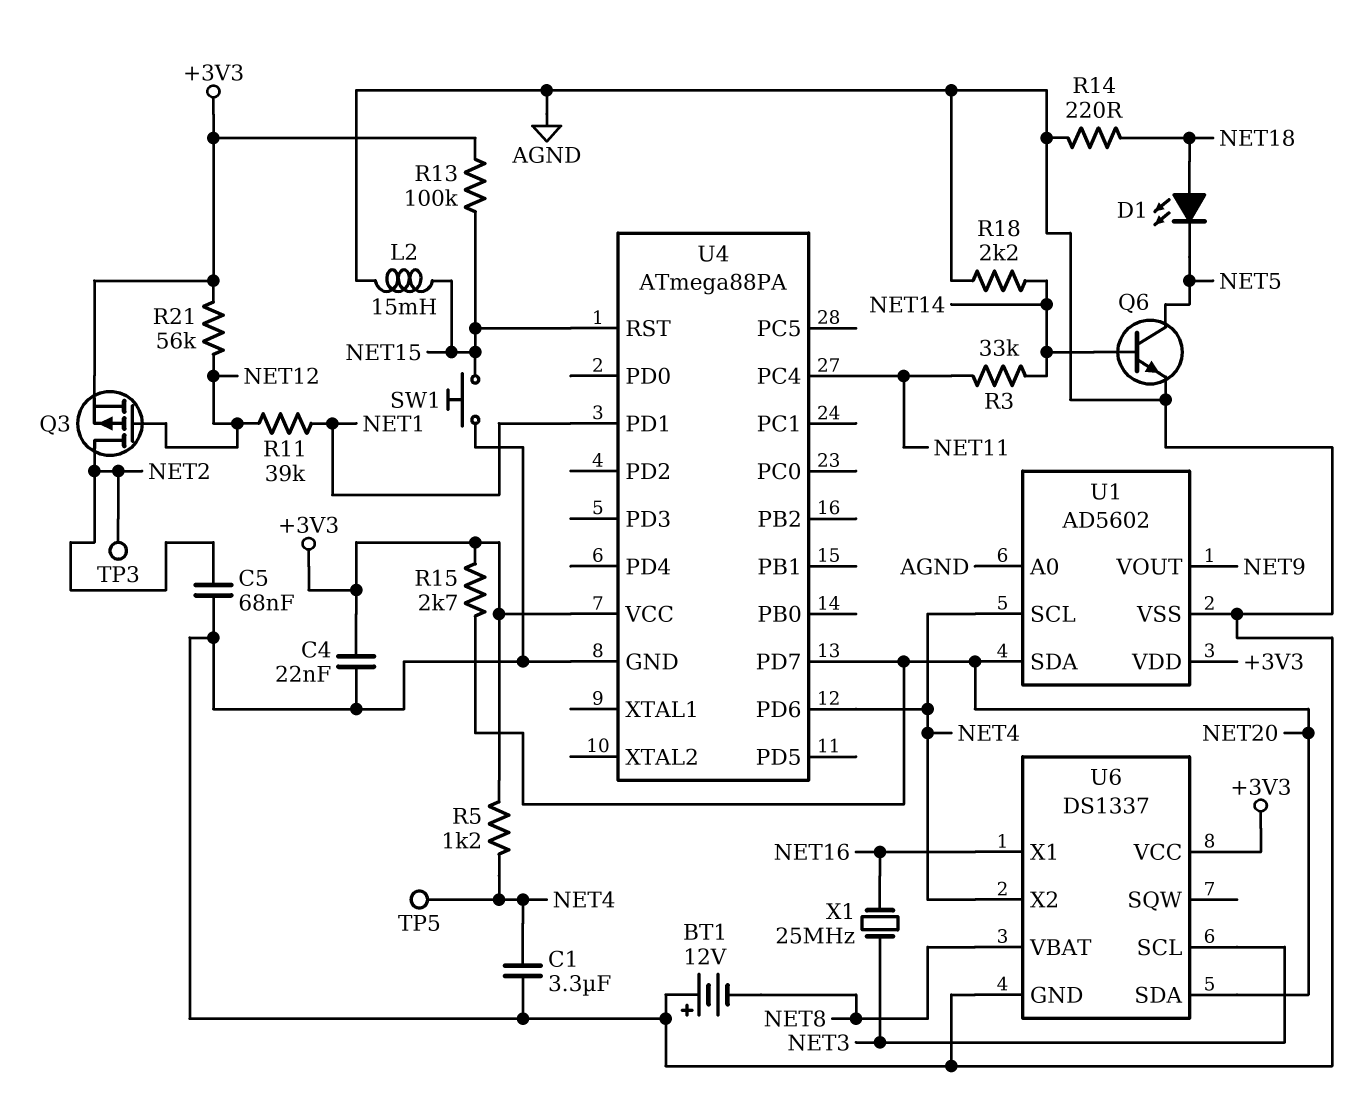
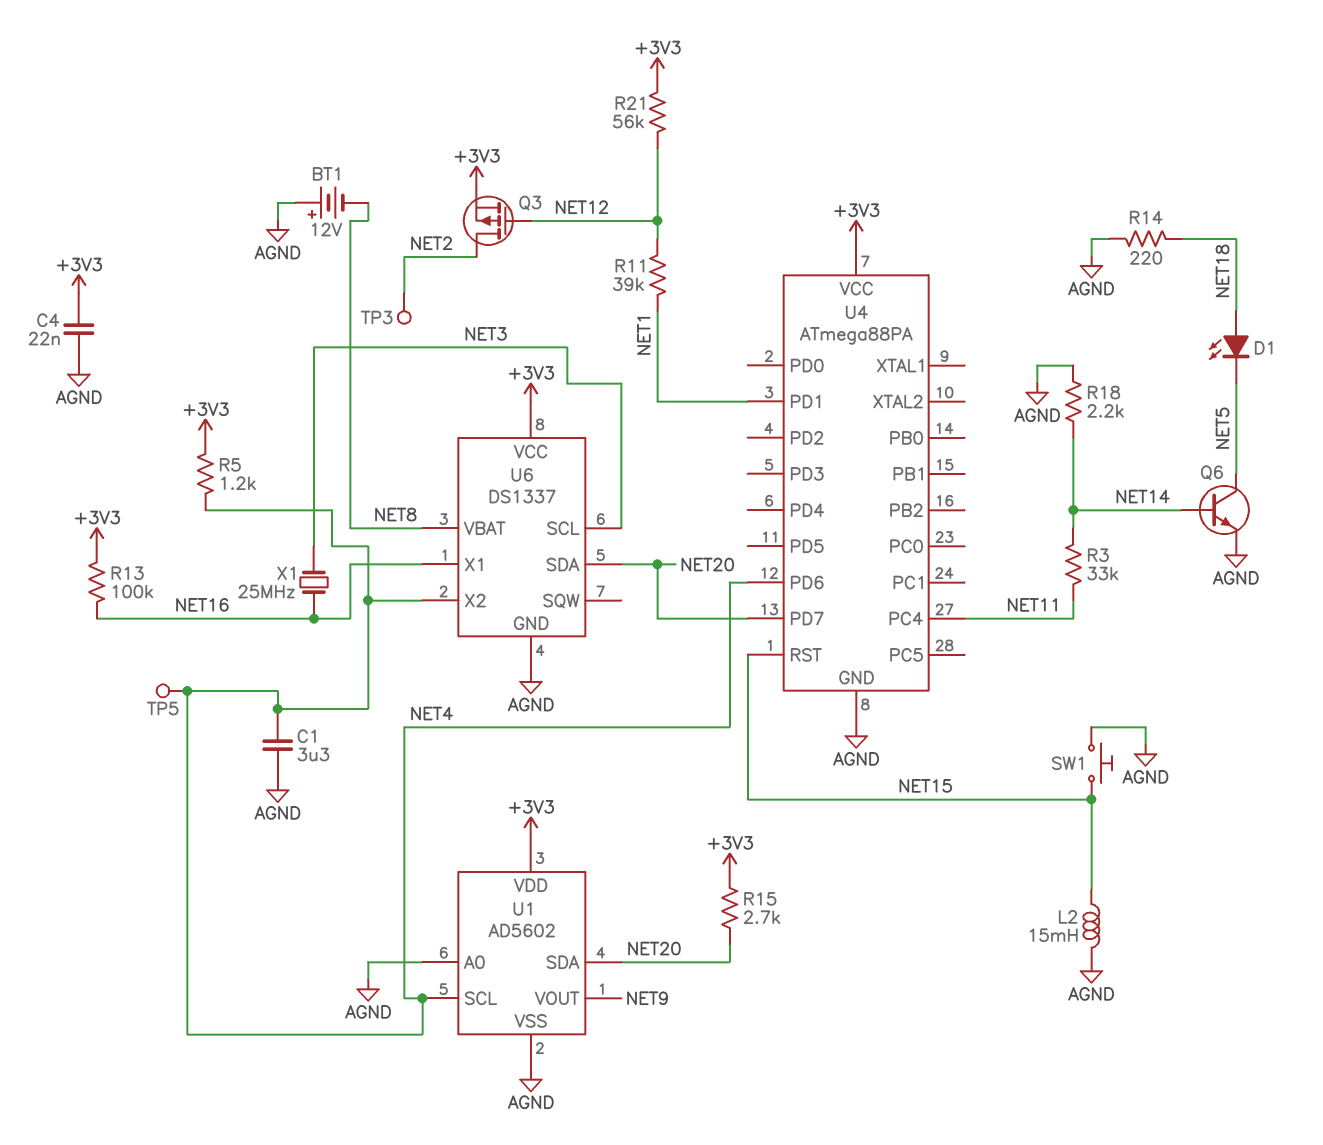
C5: 68nF (AGND, NET2) -> none
R13: 100k (+3V3, NET15) -> 100k (+3V3, NET16)

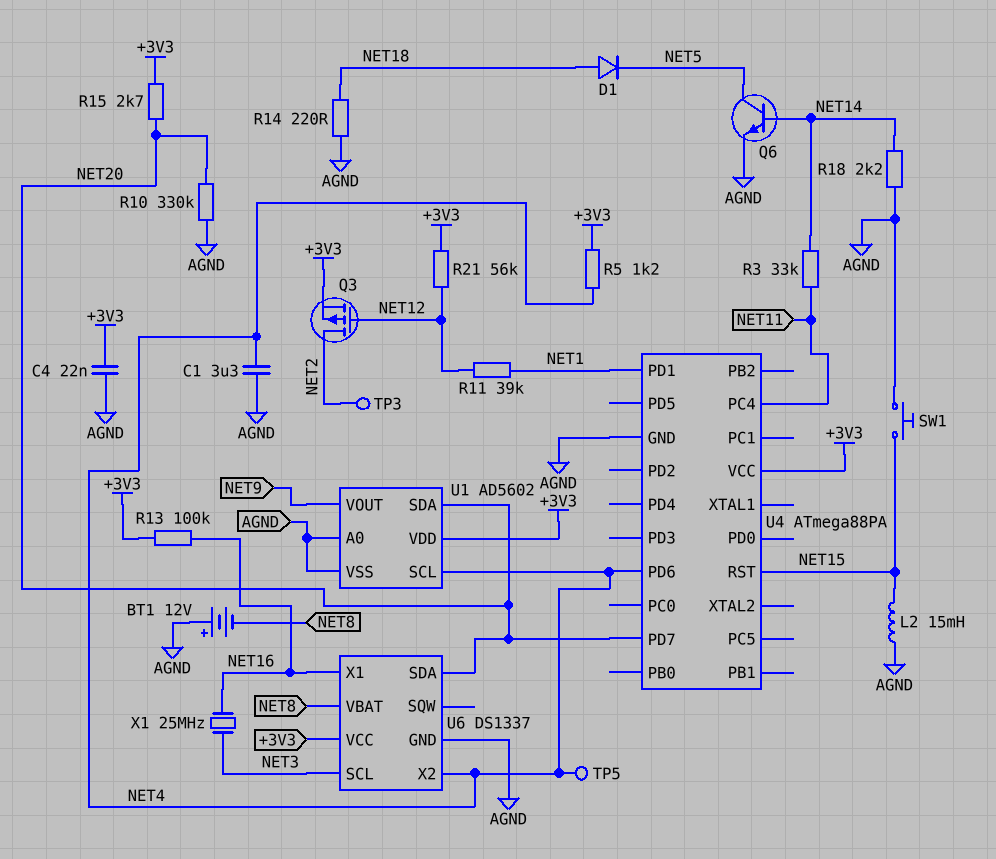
D1: LED (A NET18, K NET5) -> diode (A NET18, K NET5)
R10: none -> 330k (AGND, NET20)

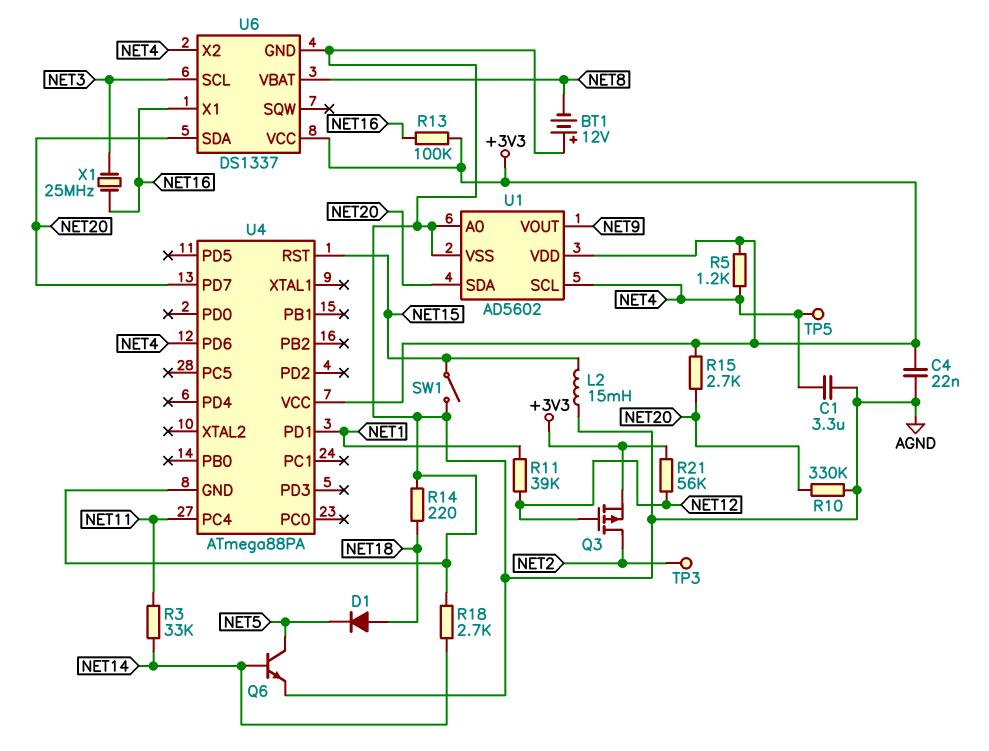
R18: 2.2k (AGND, NET14) -> 2.7k (AGND, NET14)
SW1: button (AGND, NET15) -> switch (AGND, NET15)

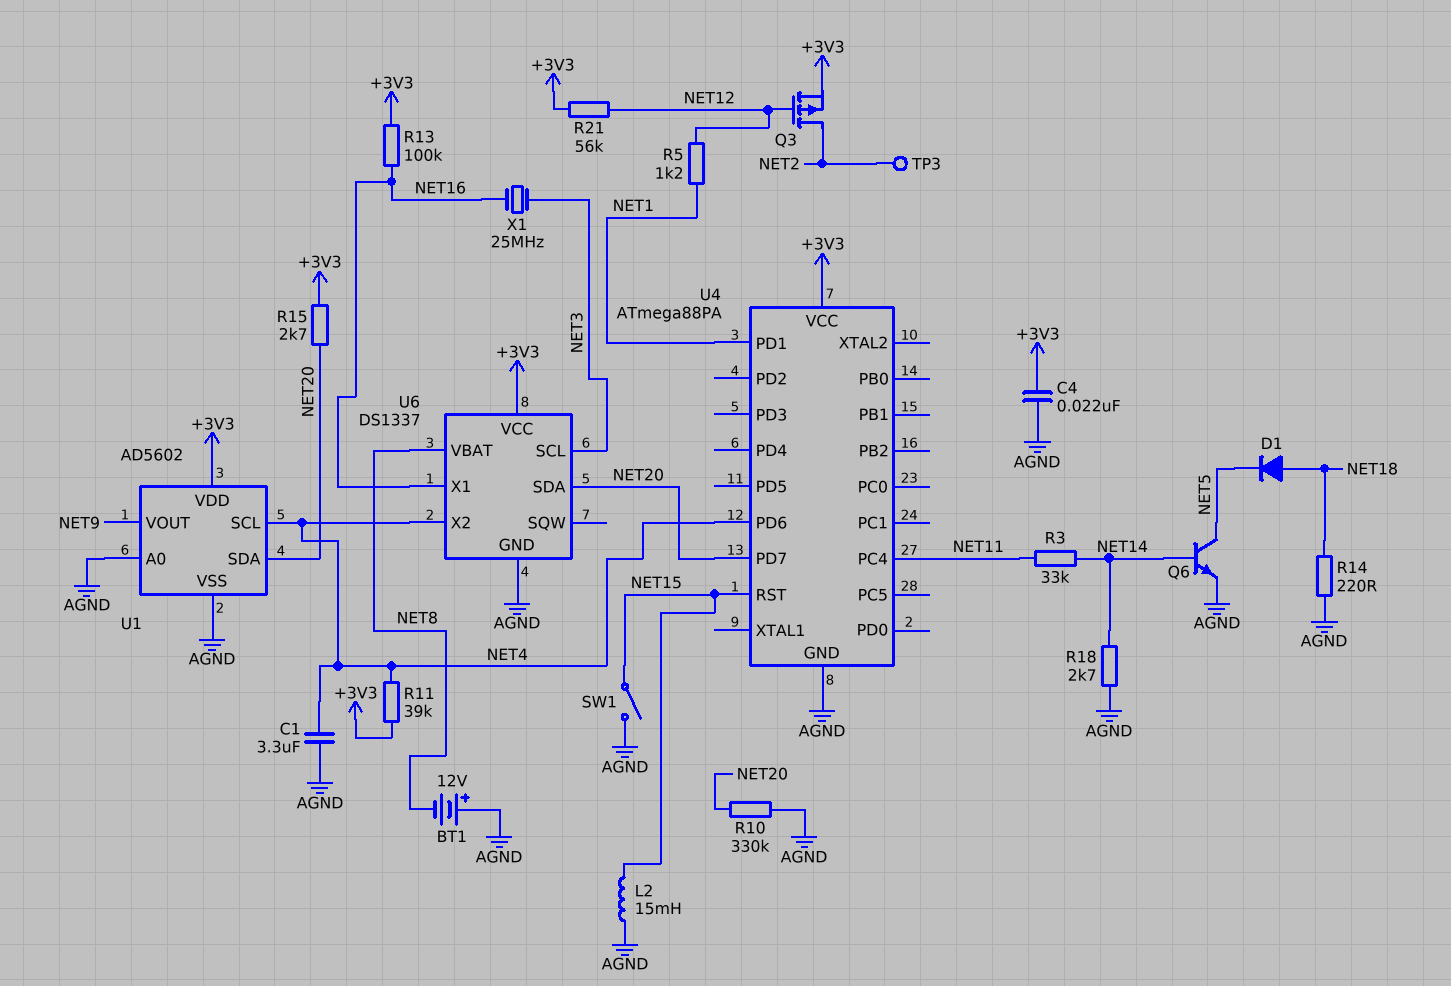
R5: 1.2k (+3V3, NET4) -> 1.2k (NET1, NET12)
R11: 39k (NET1, NET12) -> 39k (+3V3, NET4)
TP5: test point (NET4) -> none

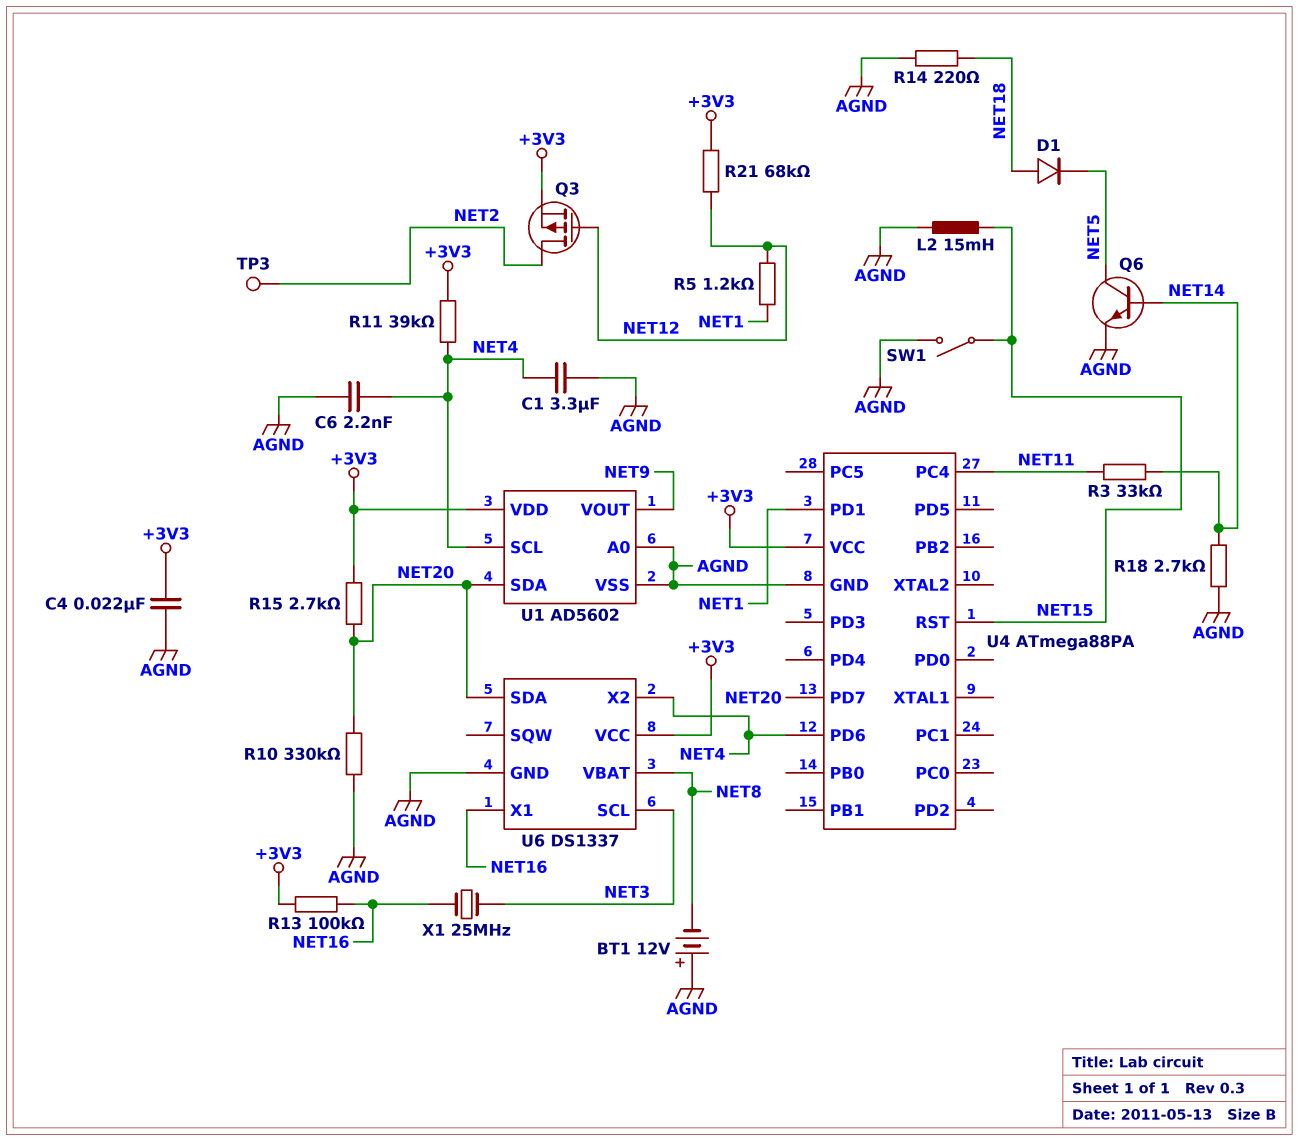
C6: none -> 2.2nF (AGND, NET4)
R21: 56k (+3V3, NET12) -> 68k (+3V3, NET12)

